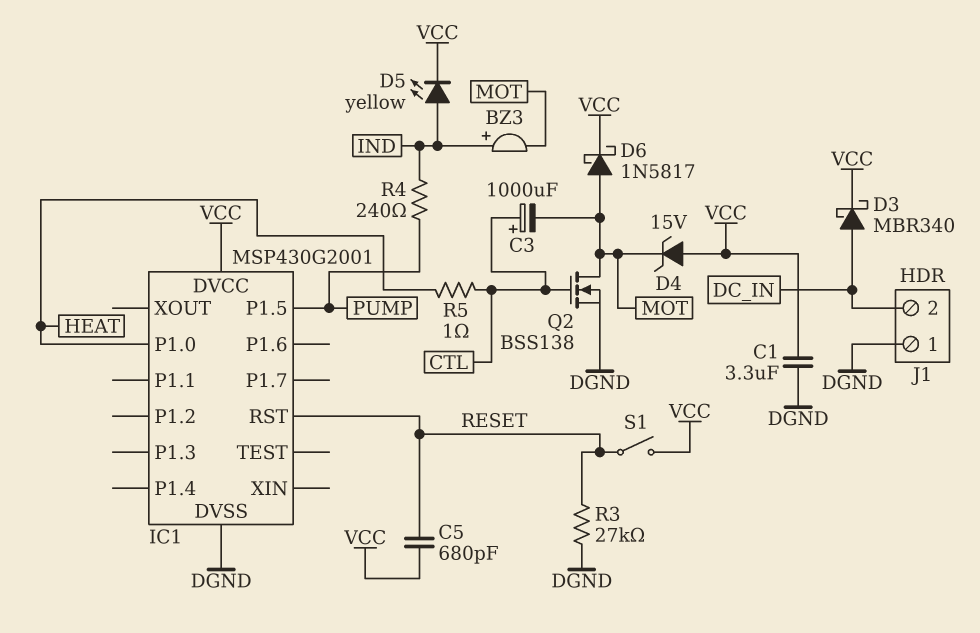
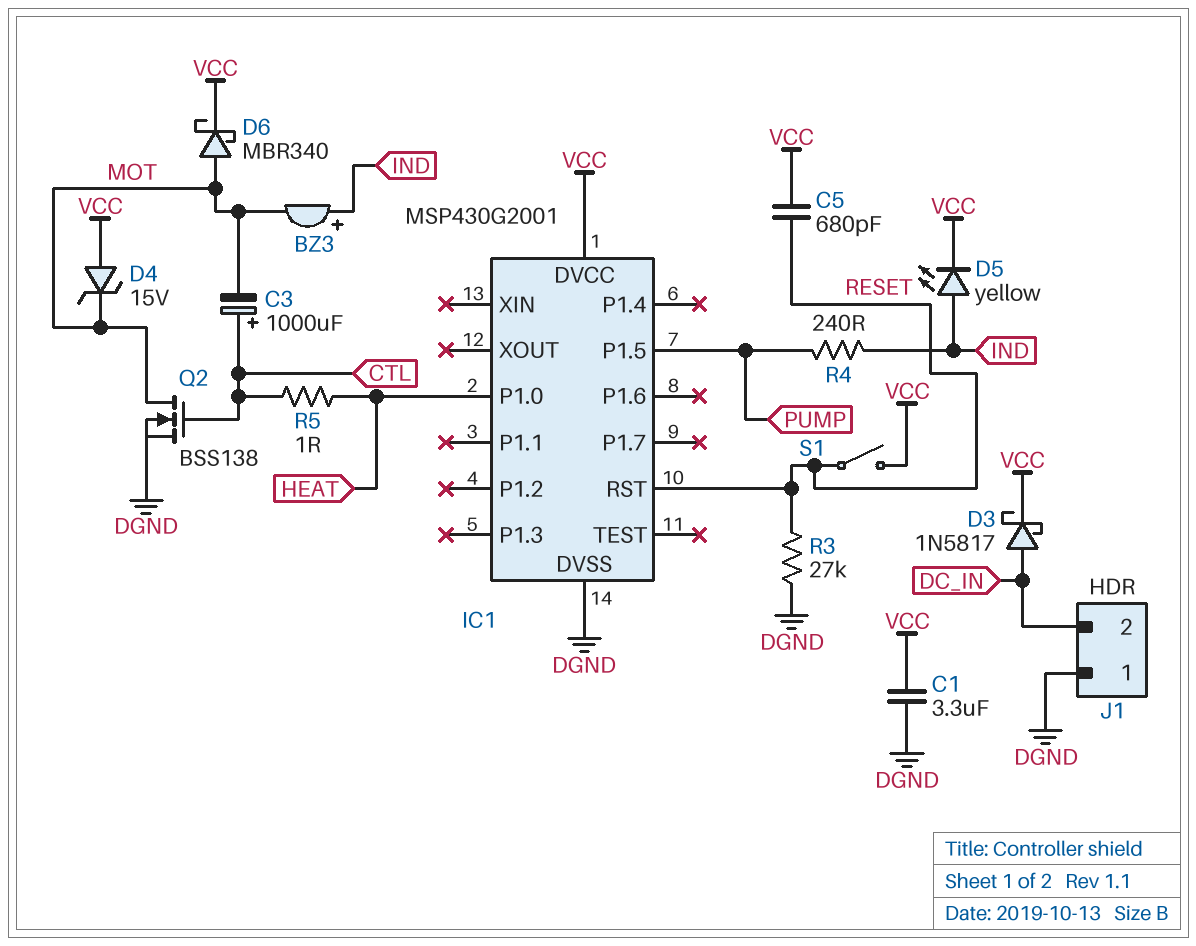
D3: schottky MBR340 (A DC_IN, K VCC) -> schottky 1N5817 (A DC_IN, K VCC)
D6: schottky 1N5817 (A MOT, K VCC) -> schottky MBR340 (A MOT, K VCC)

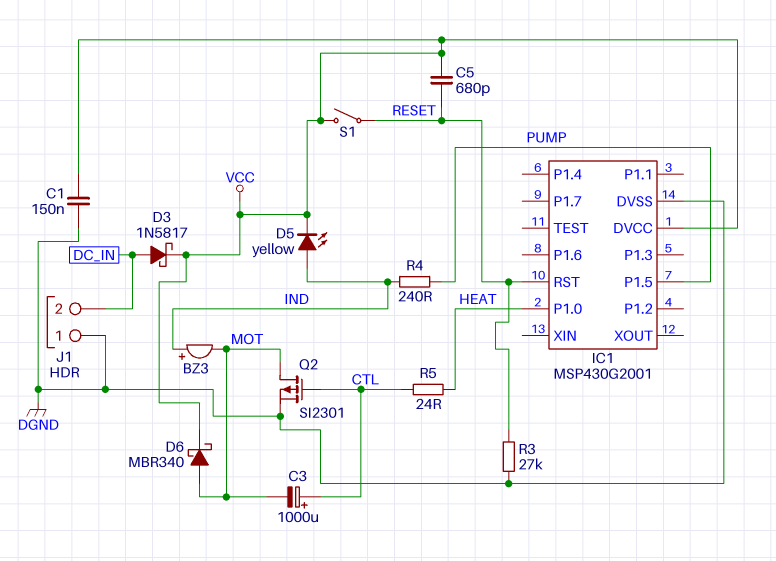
C1: 3.3uF (DGND, VCC) -> 150nF (DGND, VCC)
D4: zener 15V (A VCC, K MOT) -> none
Q2: NMOS BSS138 (G CTL, D MOT, S DGND) -> PMOS SI2301 (G CTL, D MOT, S DGND)
R5: 1 (CTL, HEAT) -> 24 (CTL, HEAT)

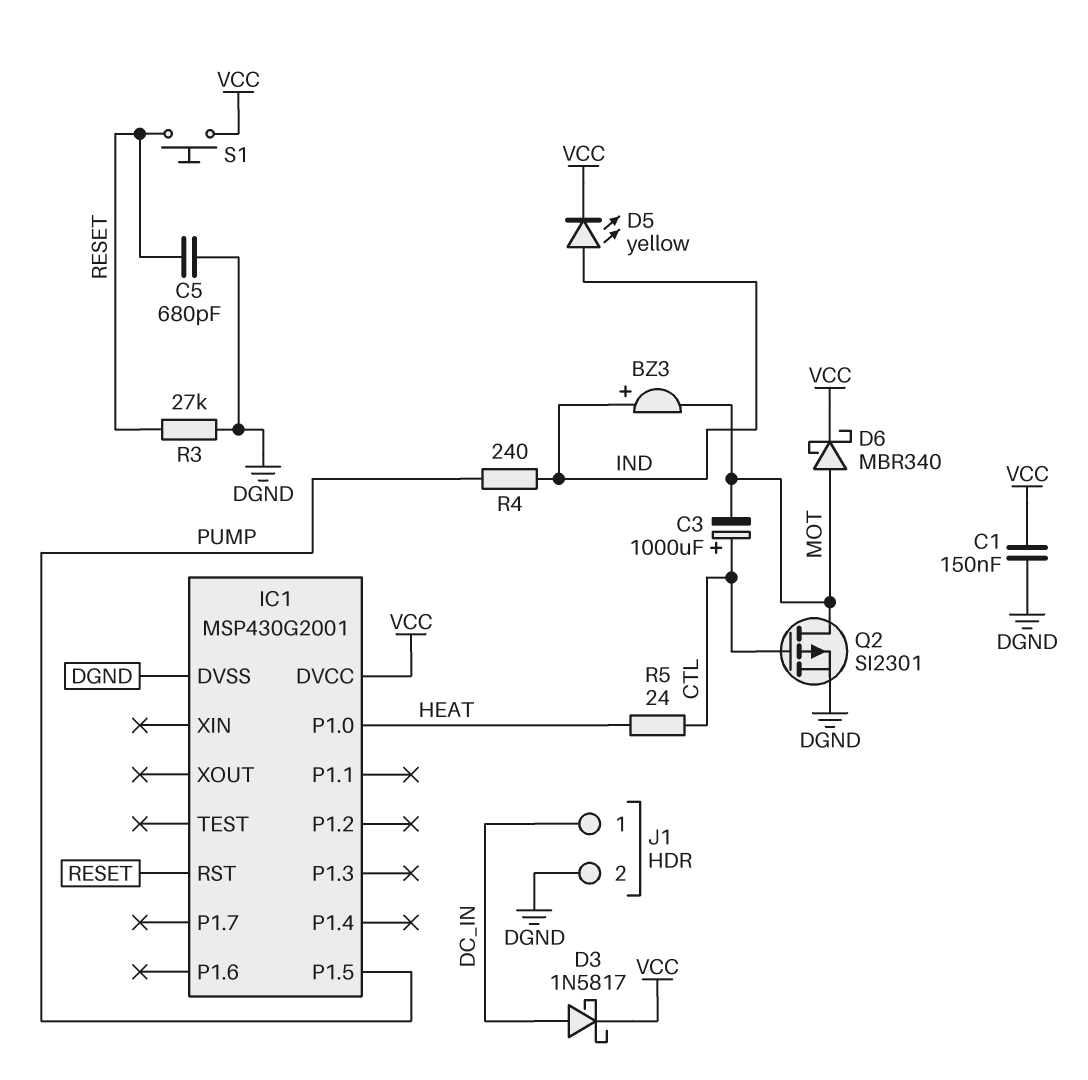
C5: 680pF (RESET, VCC) -> 680pF (DGND, RESET)
J1 pin 1: DGND -> DC_IN
J1 pin 2: DC_IN -> DGND
S1: switch (RESET, VCC) -> button (RESET, VCC)

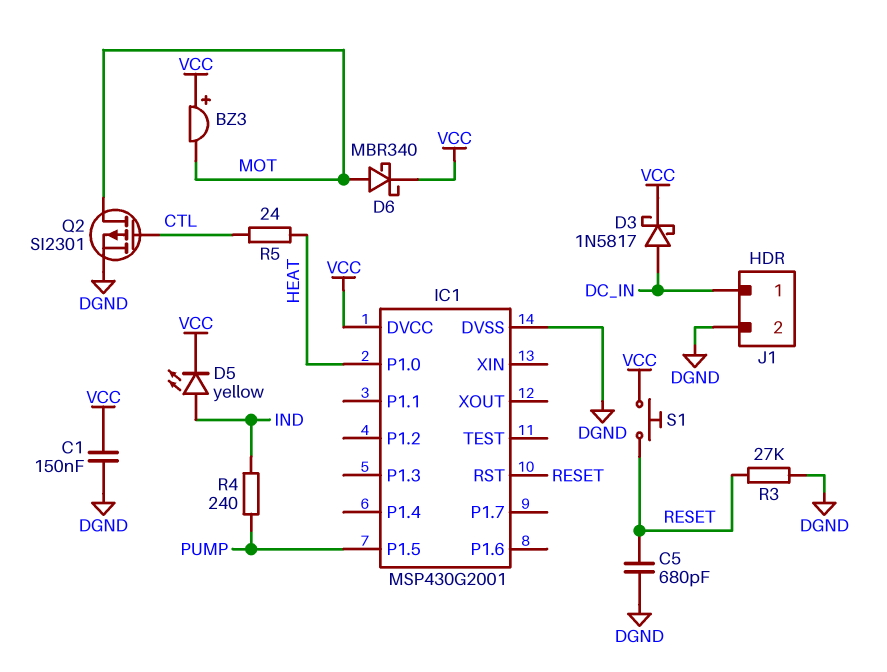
BZ3: buzzer (plus IND, minus MOT) -> buzzer (plus VCC, minus MOT)
C3: 1000uF (plus CTL, minus MOT) -> none

